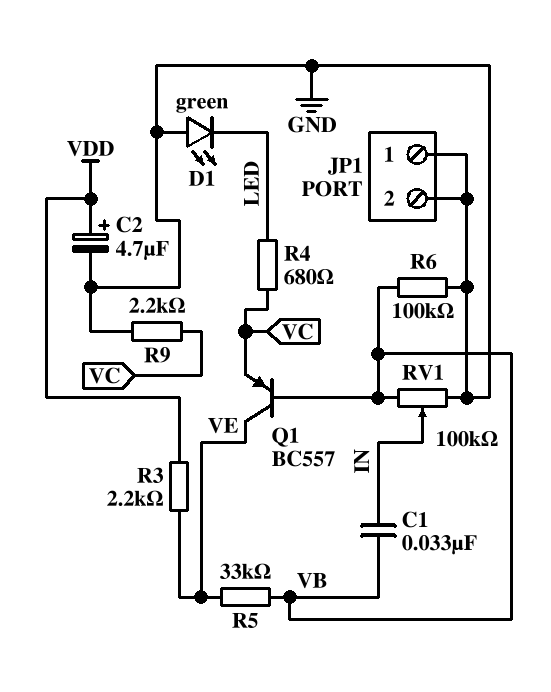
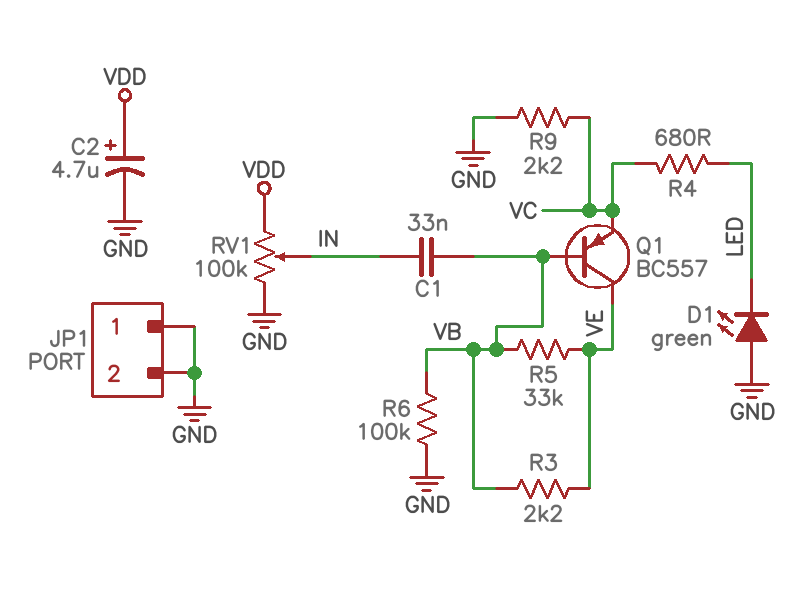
R3: 2.2k (VDD, VE) -> 2.2k (VB, VE)
RV1: 100k (GND, VB, wiper IN) -> 100k (GND, VDD, wiper IN)

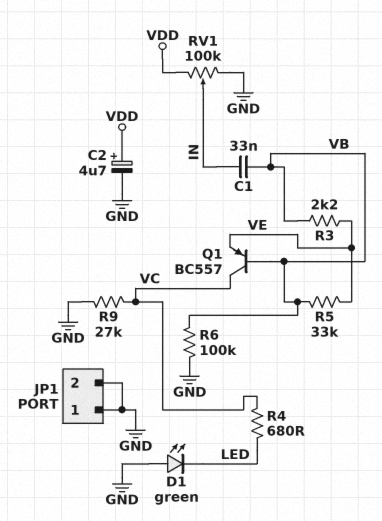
Q1: PNP BC557 (B VB, C VE, E VC) -> PNP BC557 (B VB, C VC, E VE)
R9: 2.2k (GND, VC) -> 27k (GND, VC)

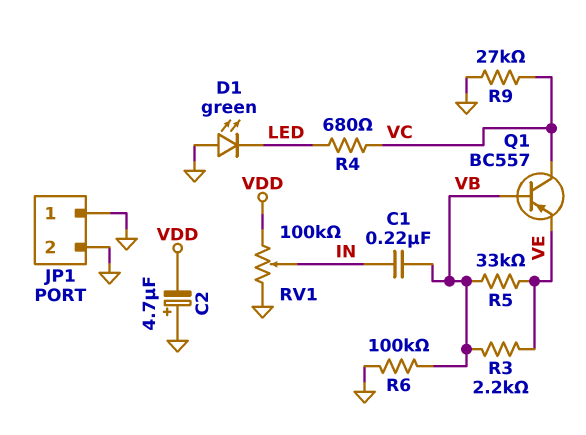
C1: 33nF (IN, VB) -> 220nF (IN, VB)
C2: 4.7uF (plus VDD, minus GND) -> 4.7uF (plus GND, minus VDD)

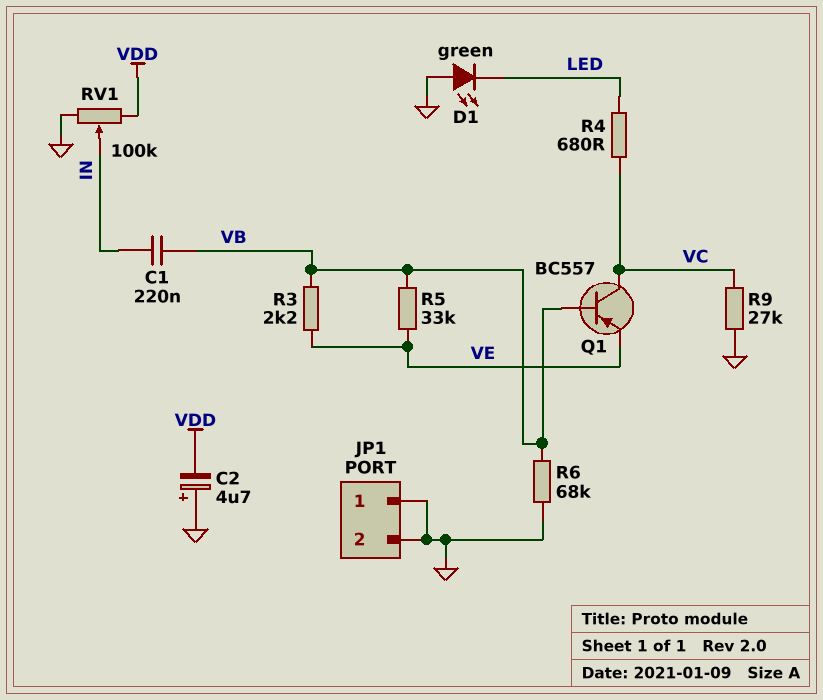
R6: 100k (GND, VB) -> 68k (GND, VB)

